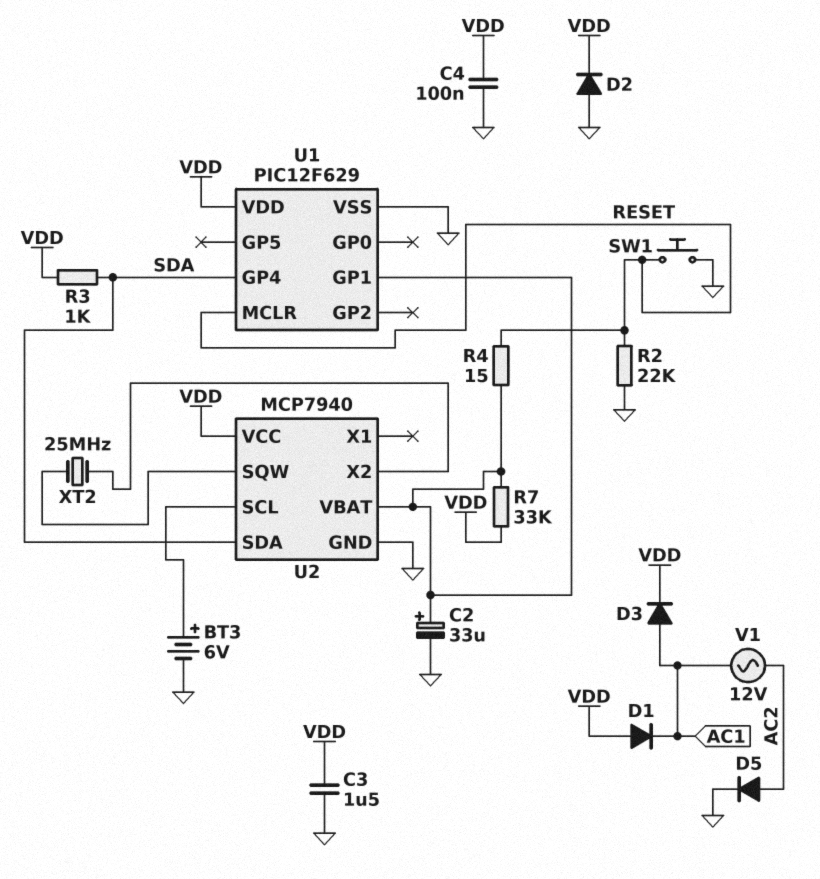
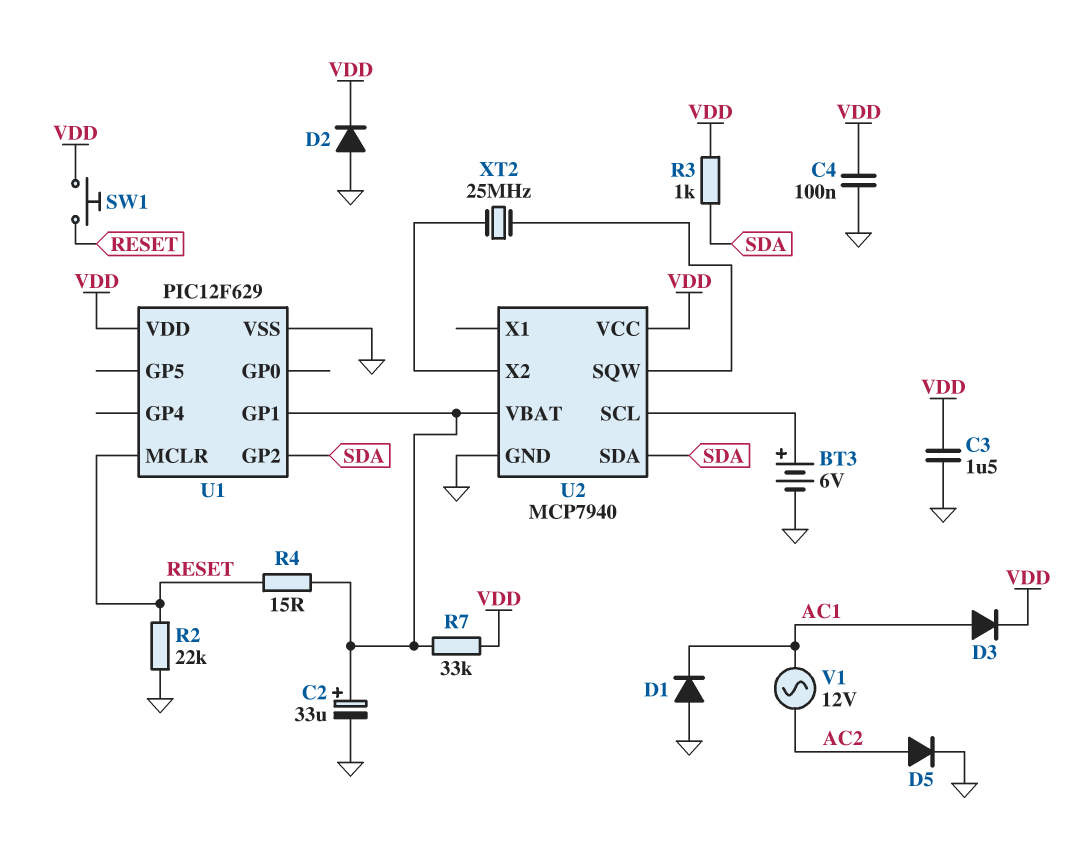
D1: diode (A VDD, K AC1) -> diode (A GND, K AC1)
SW1: button (GND, RESET) -> button (RESET, VDD)
U1 pin GP2: none -> SDA
U1 pin GP4: SDA -> none

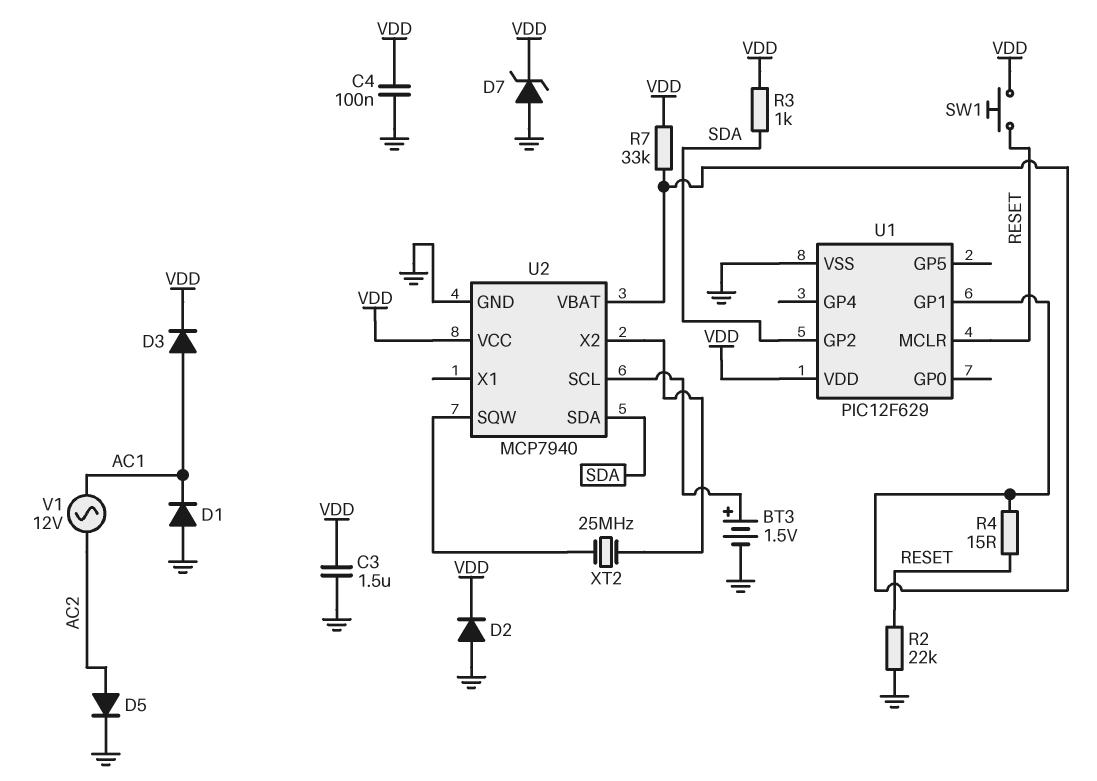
BT3: 6V (plus U2/SCL, minus GND) -> 1.5V (plus U2/SCL, minus GND)
C2: 33uF (plus U1/GP1, minus GND) -> none
D7: none -> zener (A GND, K VDD)

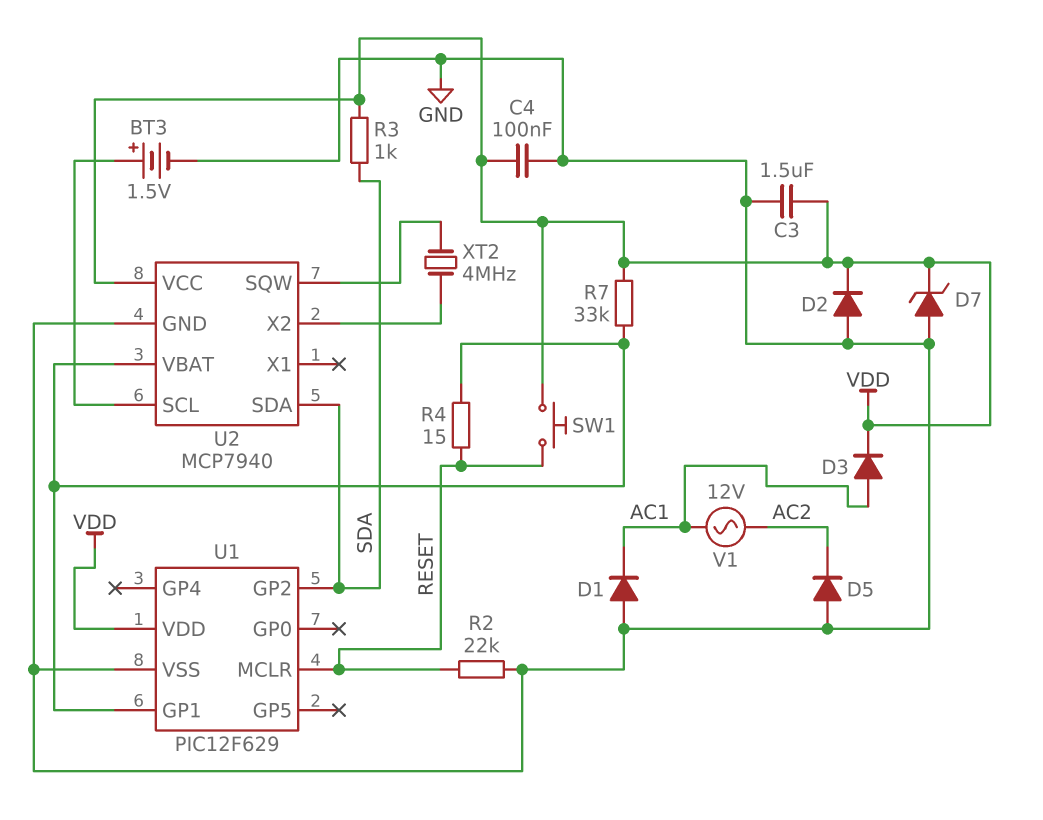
D5: diode (A AC2, K GND) -> diode (A GND, K AC2)
XT2: 25MHz (U2/SQW, U2/X2) -> 4MHz (U2/SQW, U2/X2)

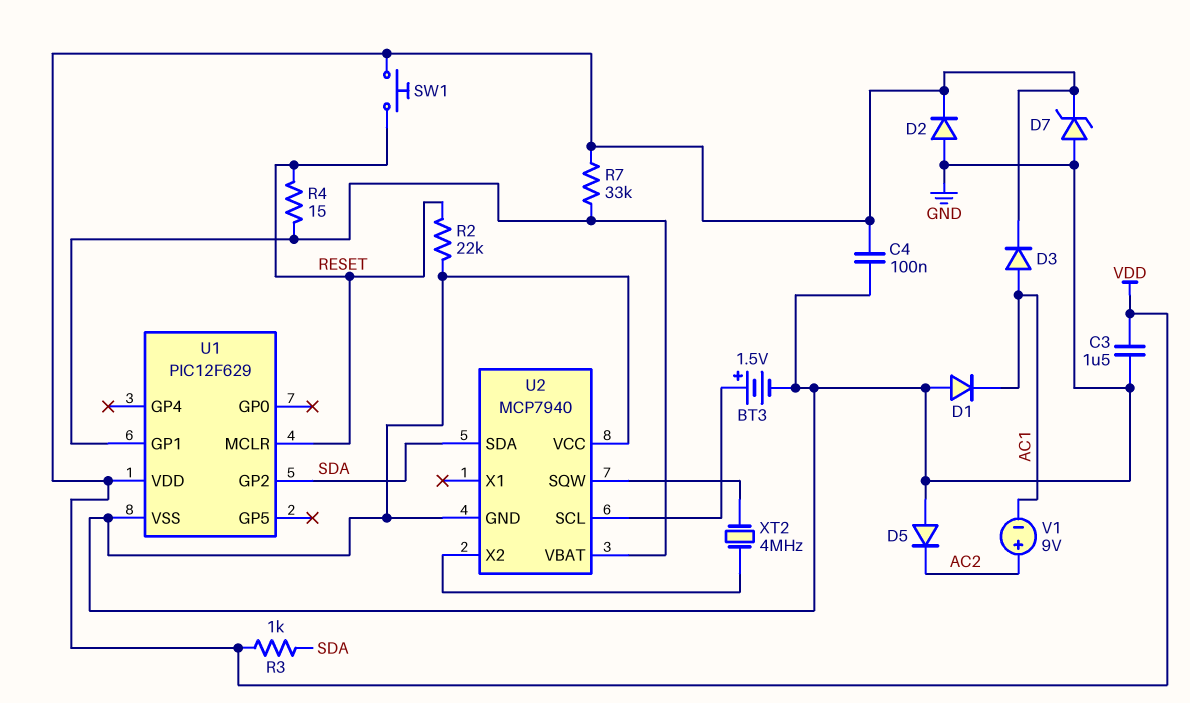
U2 pin VCC: VDD -> GND
V1: AC 12V (AC1, AC2) -> 9V (plus AC2, minus AC1)

